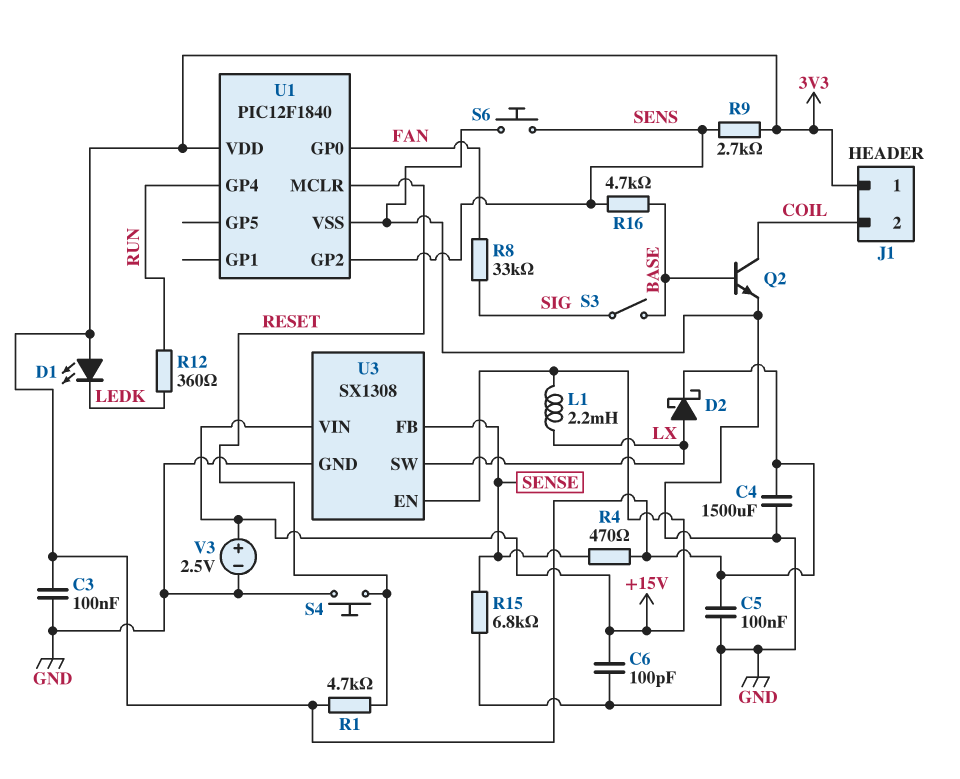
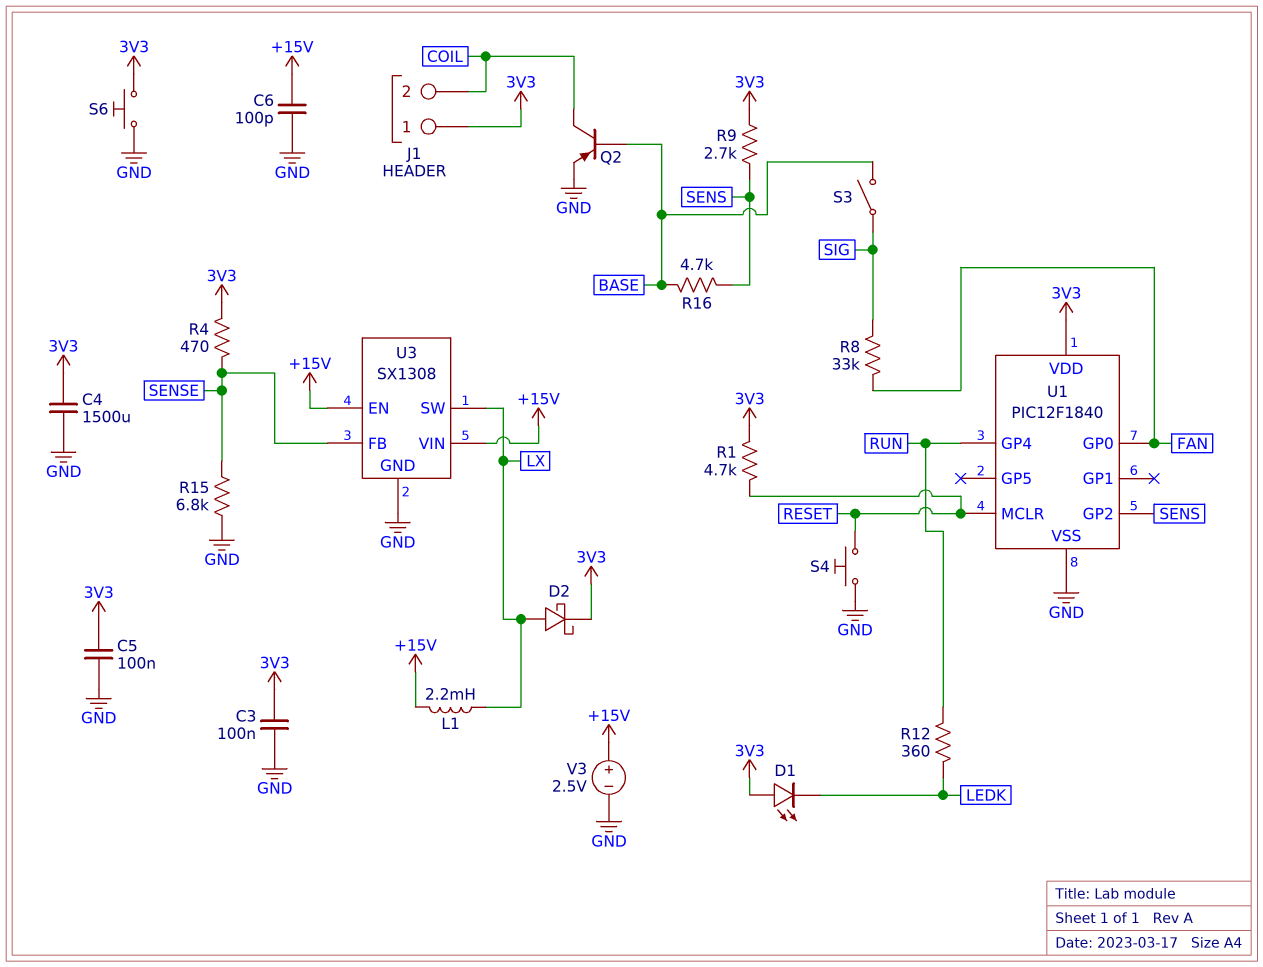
Q2: NPN (B BASE, C COIL, E GND) -> PNP (B BASE, C COIL, E GND)
S6: button (GND, SENS) -> button (3V3, GND)

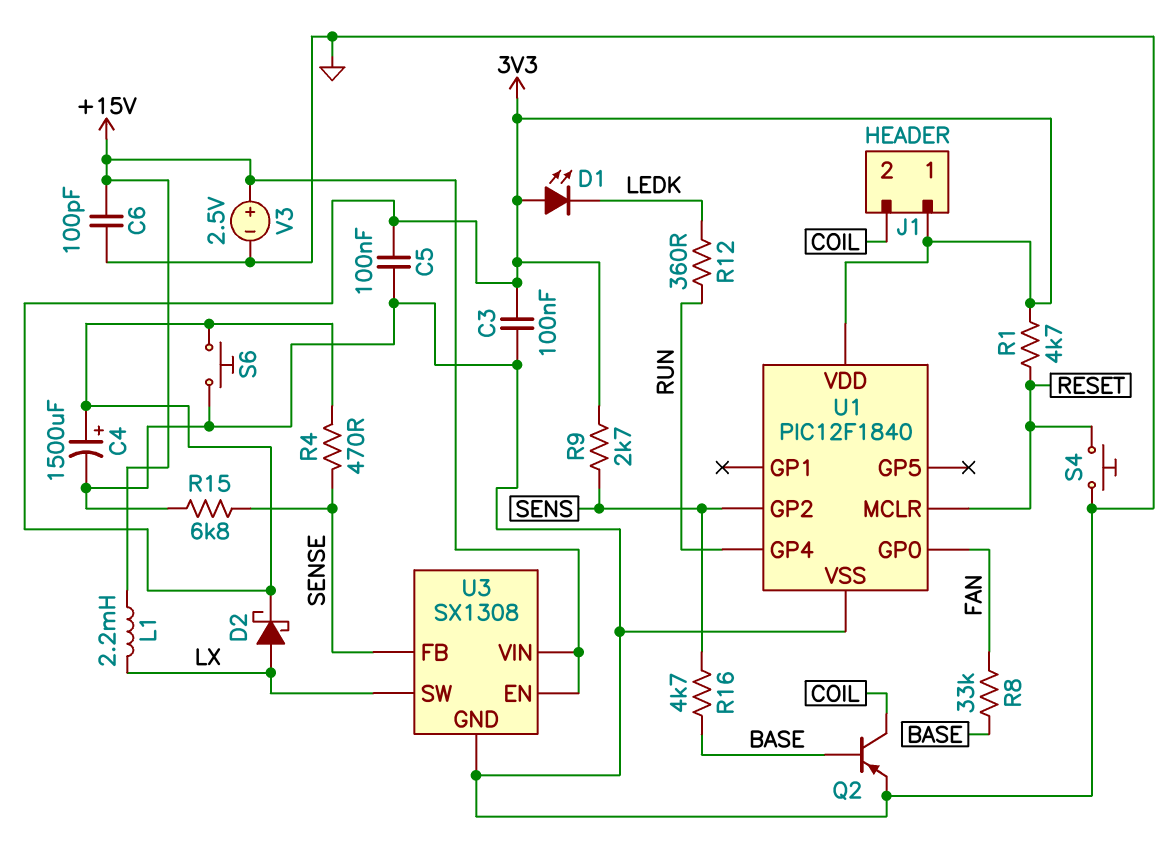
C4: 1500uF (3V3, GND) -> 1500uF (plus 3V3, minus GND)
R8: 33k (FAN, SIG) -> 33k (BASE, FAN)
S3: switch (BASE, SIG) -> none

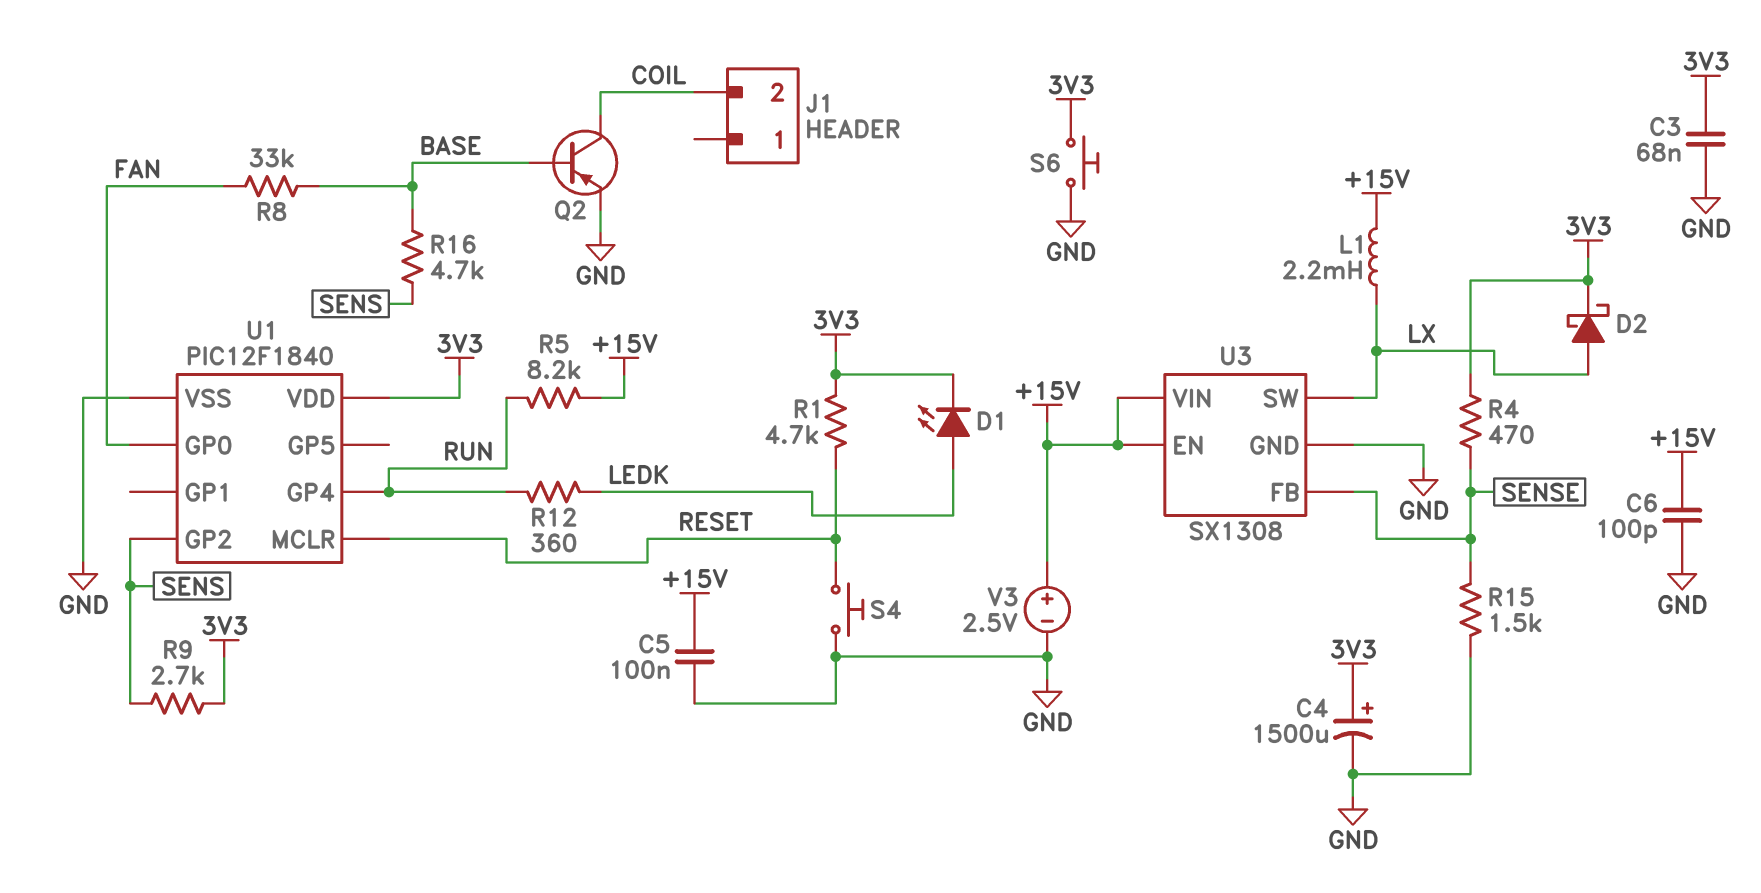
C3: 100nF (3V3, GND) -> 68nF (3V3, GND)
C5: 100nF (3V3, GND) -> 100nF (+15V, GND)
D1: LED (A 3V3, K LEDK) -> LED (A LEDK, K 3V3)
J1 pin 1: 3V3 -> none
R5: none -> 8.2k (+15V, RUN)
R15: 6.8k (GND, SENSE) -> 1.5k (GND, SENSE)

